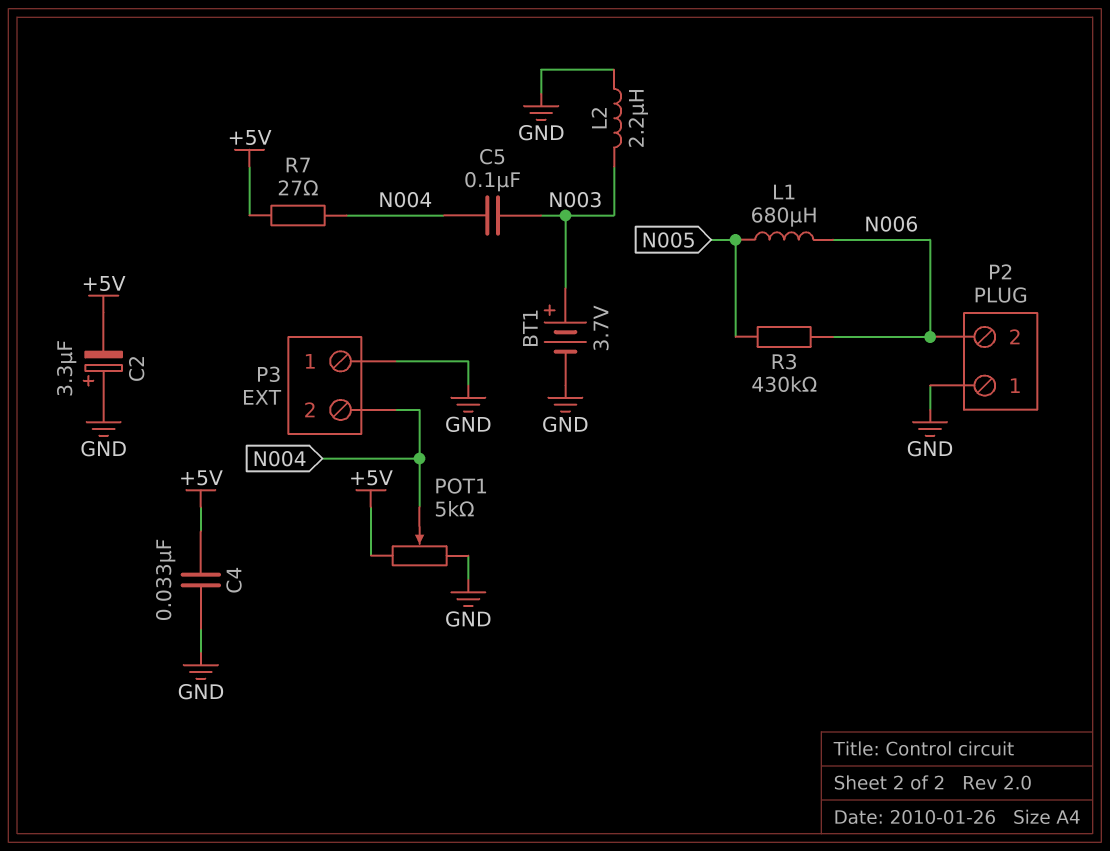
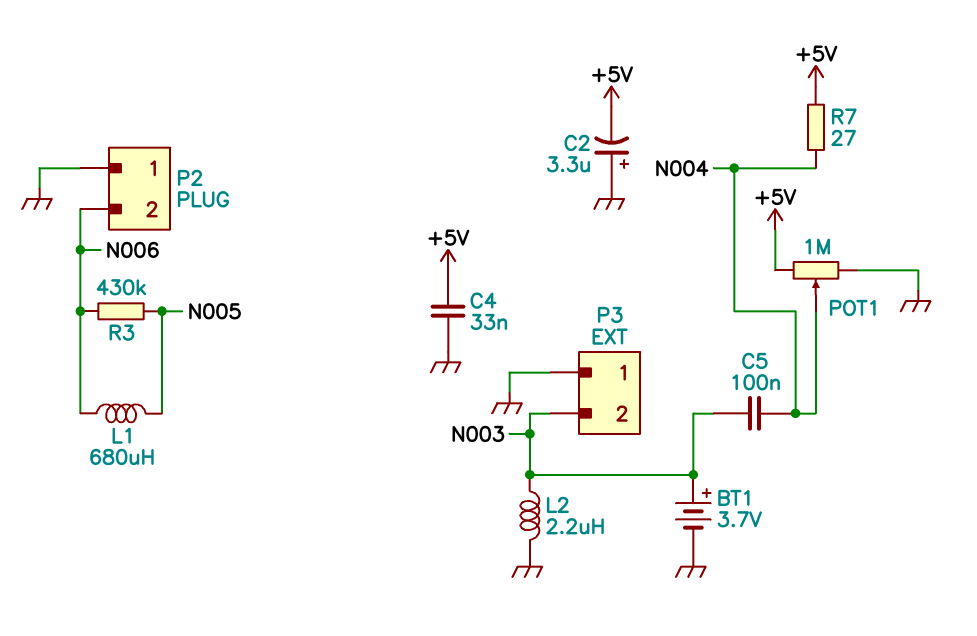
P3 pin 2: N004 -> N003
POT1: 5k (+5V, GND, wiper N004) -> 1M (+5V, GND, wiper N004)

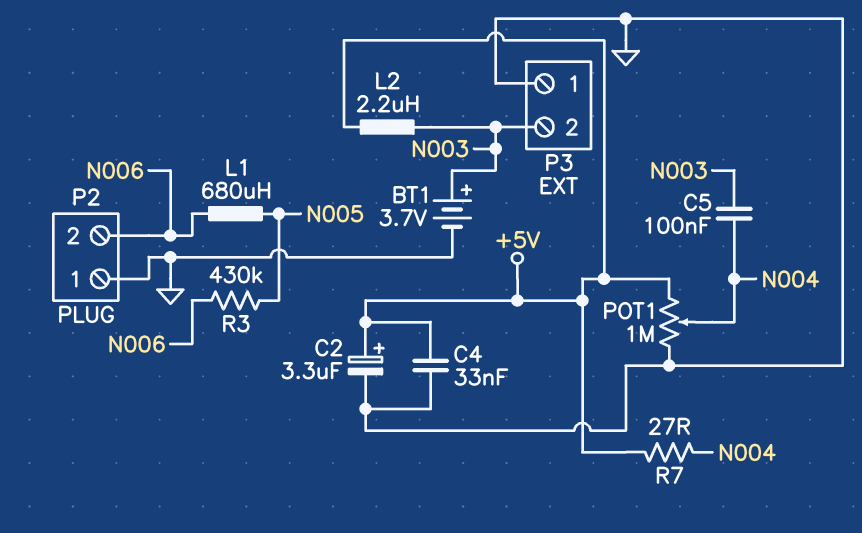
C2: 3.3uF (plus GND, minus +5V) -> 3.3uF (plus +5V, minus GND)
L2: 2.2uH (GND, N003) -> 2.2uH (+5V, N003)

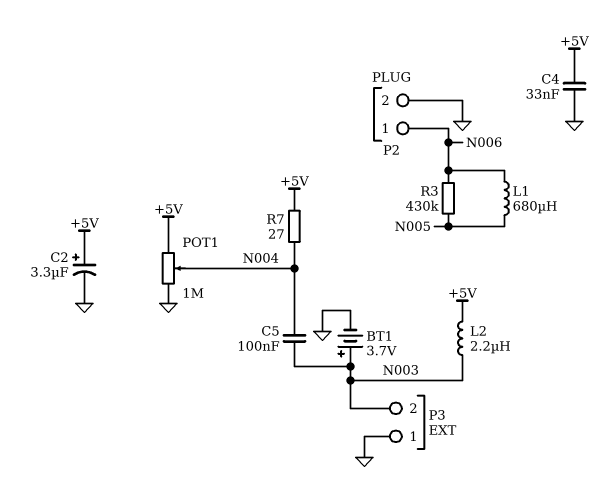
P2 pin 1: GND -> N006
P2 pin 2: N006 -> GND

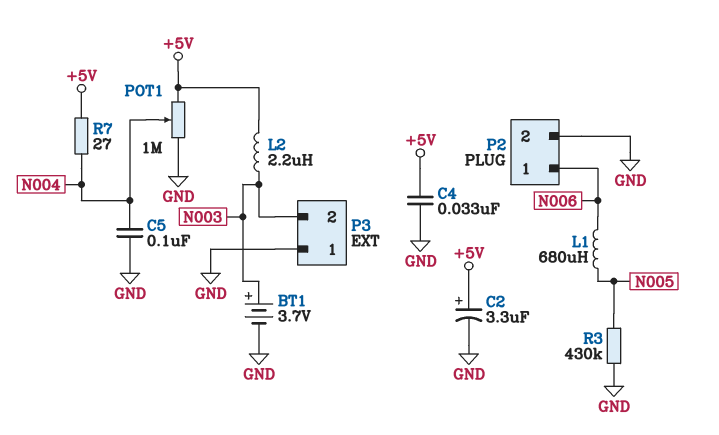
C5: 100nF (N003, N004) -> 100nF (GND, N004)
R3: 430k (N005, N006) -> 430k (GND, N005)

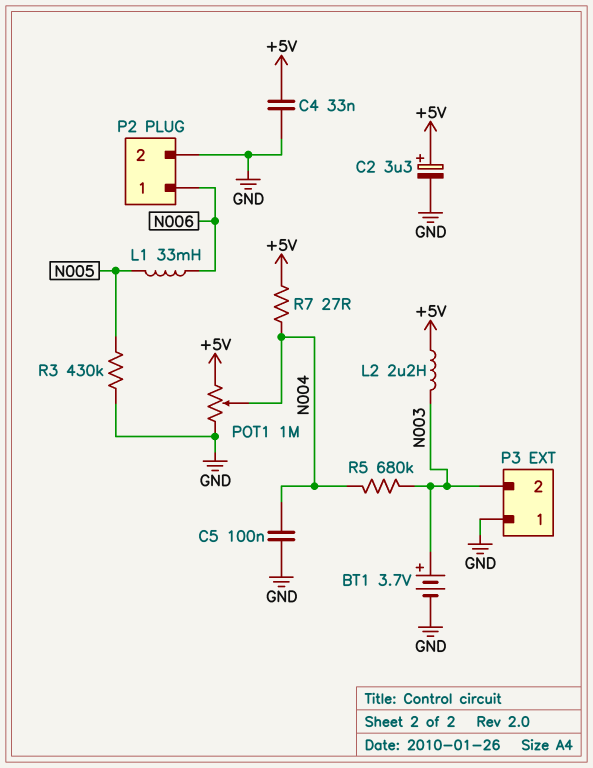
L1: 680uH (N005, N006) -> 33mH (N005, N006)
R5: none -> 680k (N003, N004)

